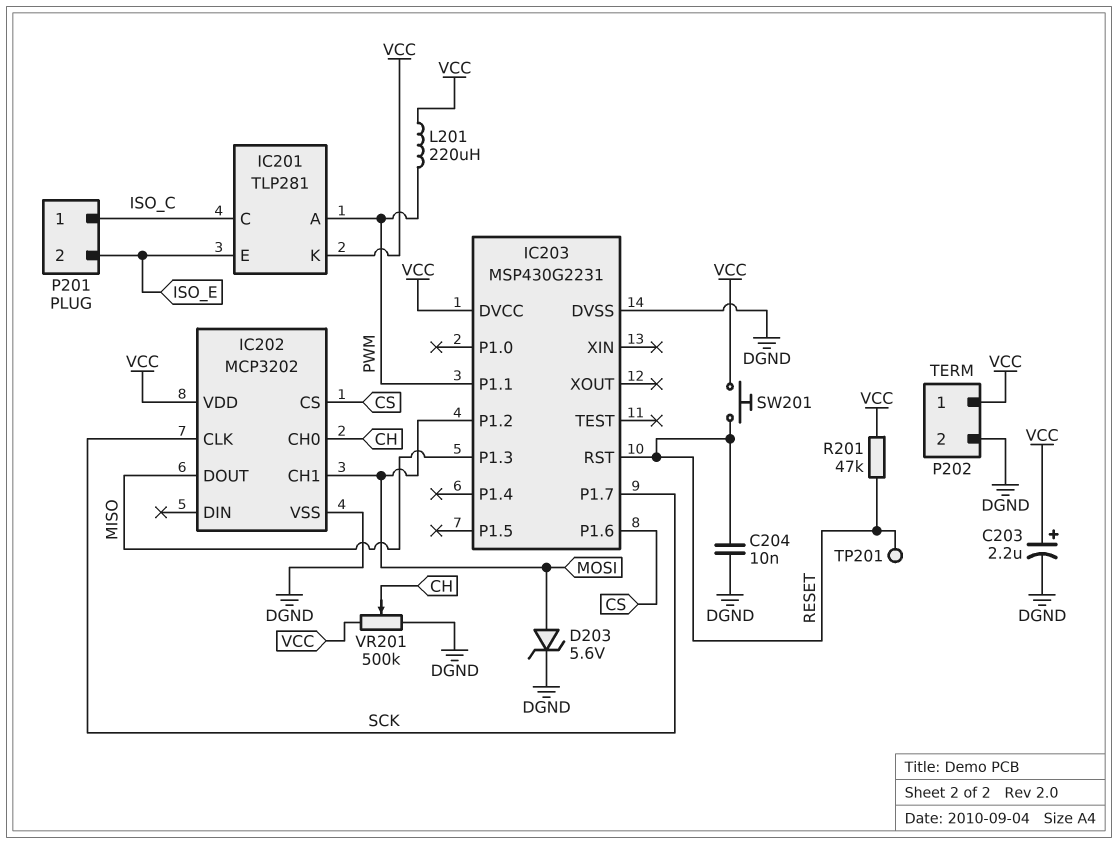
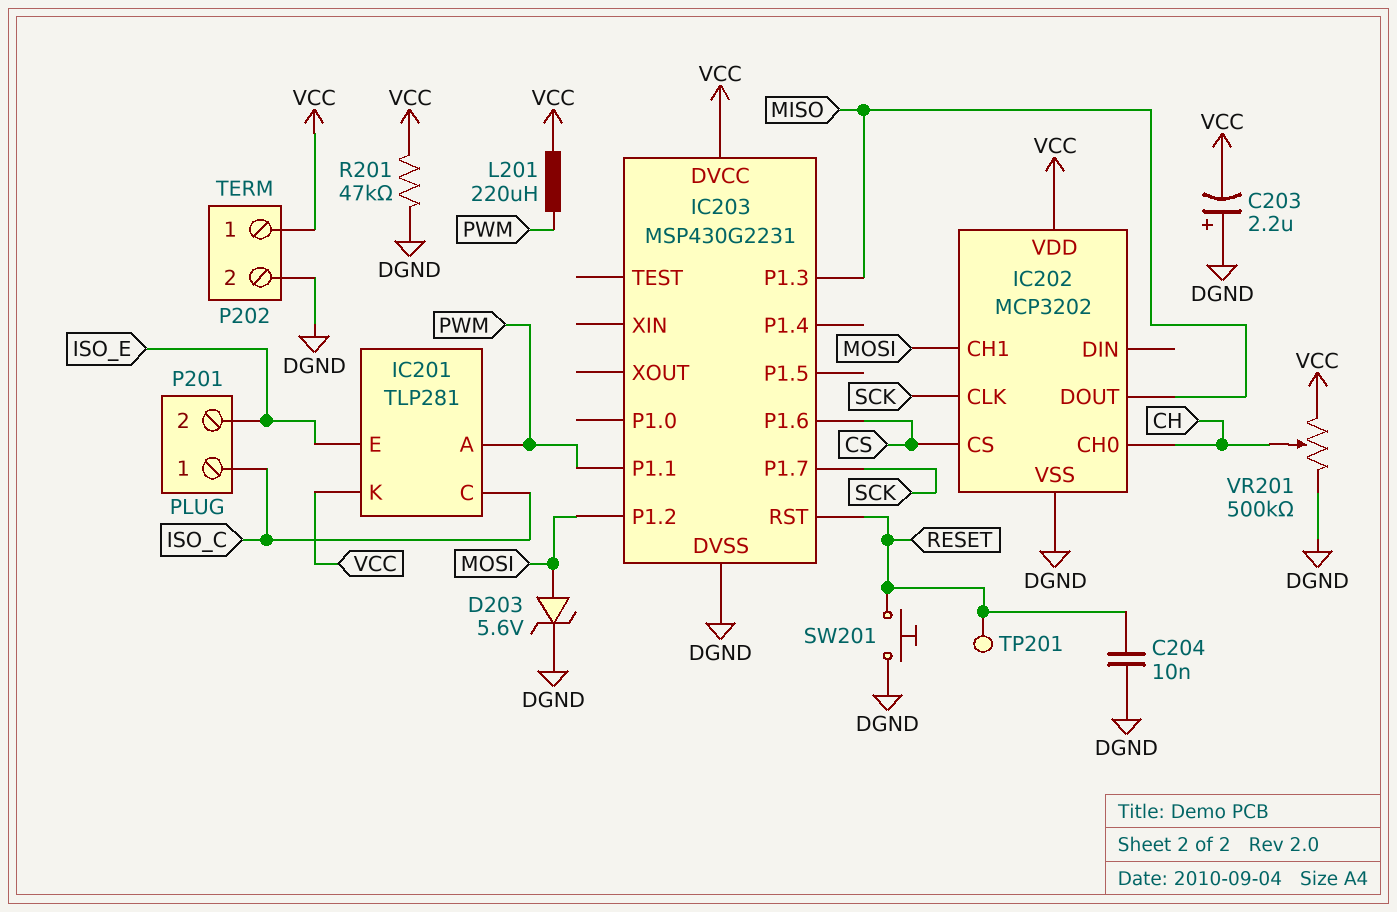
C203: 2.2uF (plus VCC, minus DGND) -> 2.2uF (plus DGND, minus VCC)
R201: 47k (RESET, VCC) -> 47k (DGND, VCC)
SW201: button (RESET, VCC) -> button (DGND, RESET)

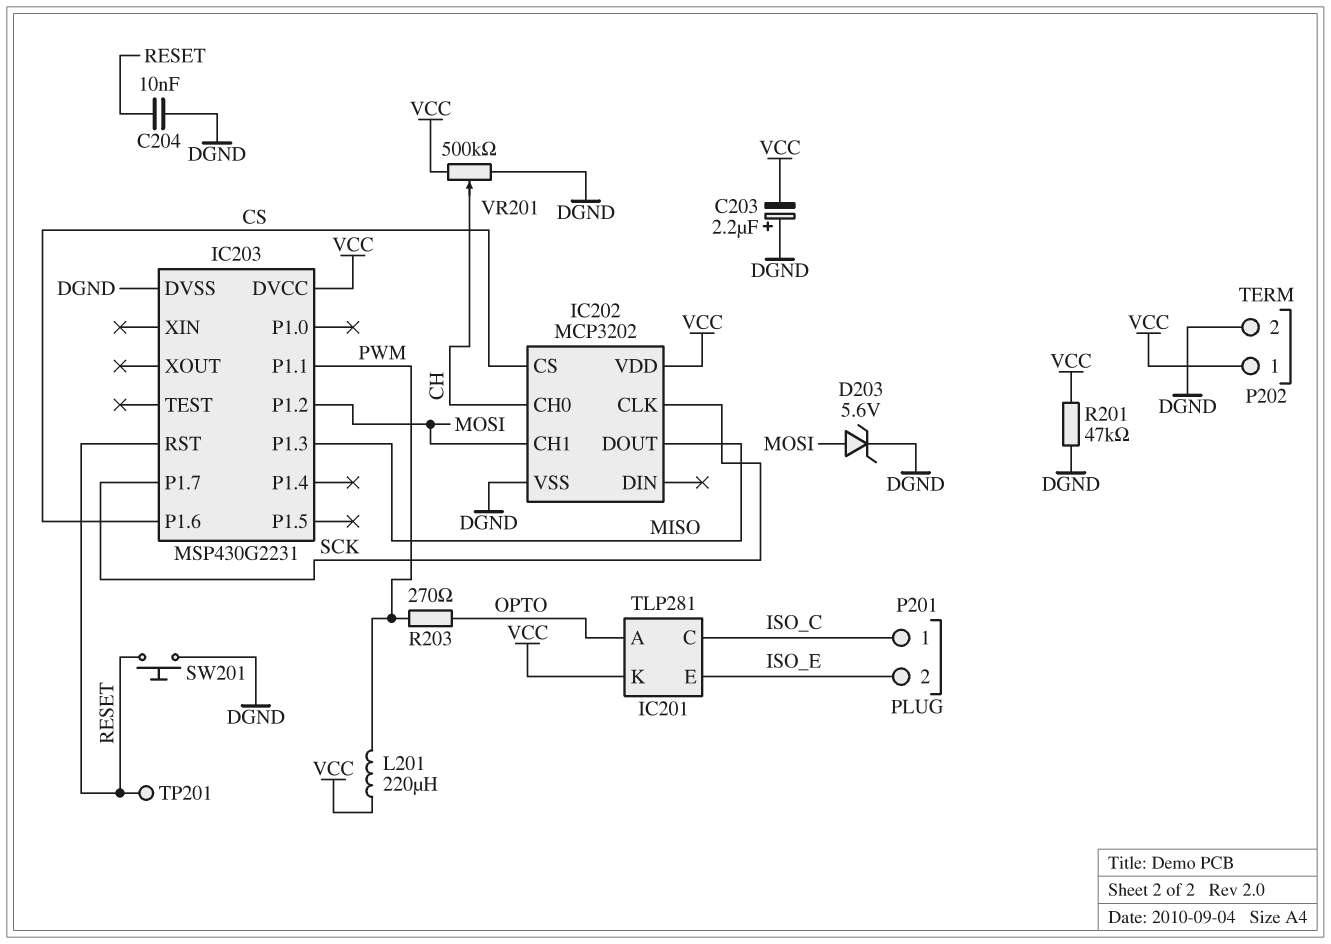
IC201 pin A: PWM -> OPTO
R203: none -> 270 (OPTO, PWM)

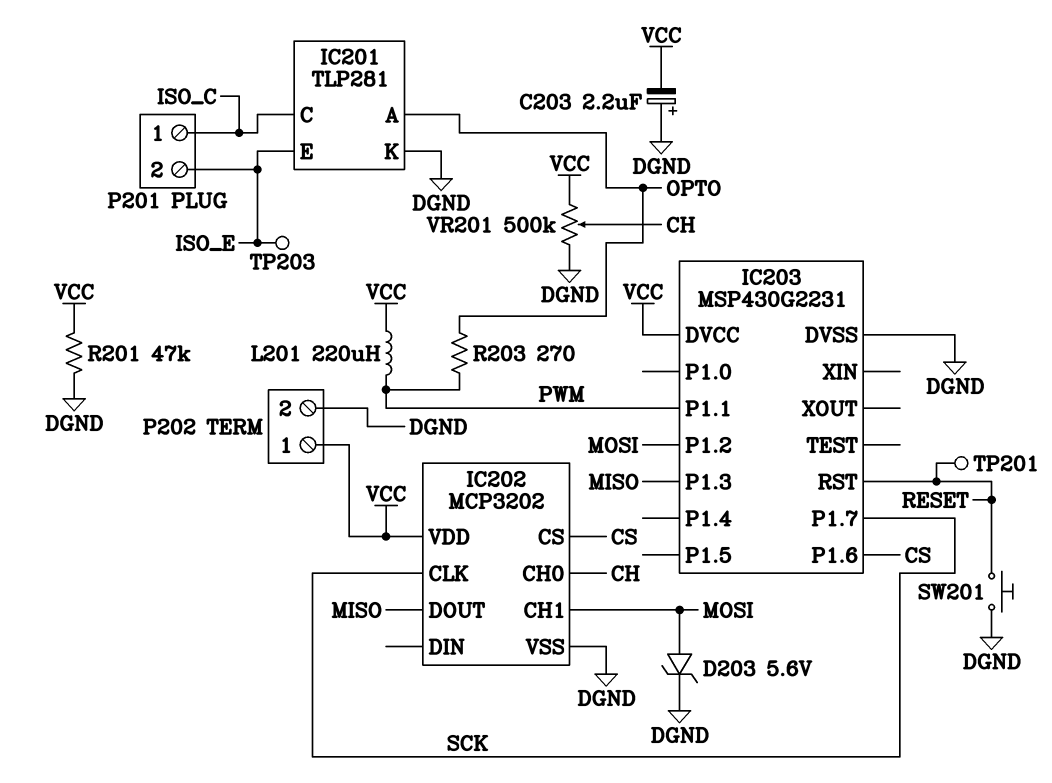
C204: 10nF (DGND, RESET) -> none
IC201 pin K: VCC -> DGND
TP203: none -> test point (ISO_E)

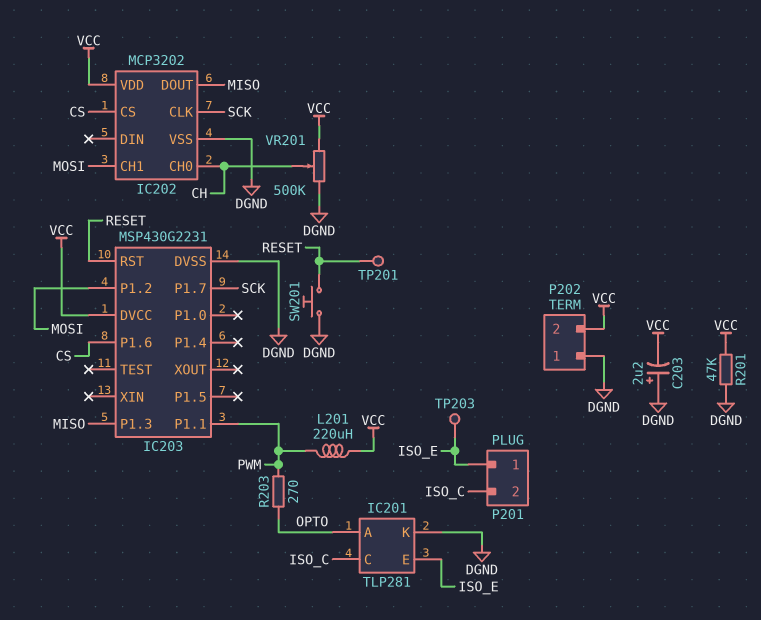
D203: zener 5.6V (A MOSI, K DGND) -> none
P201 pin 1: ISO_C -> ISO_E
P201 pin 2: ISO_E -> ISO_C
P202 pin 1: VCC -> DGND
P202 pin 2: DGND -> VCC

